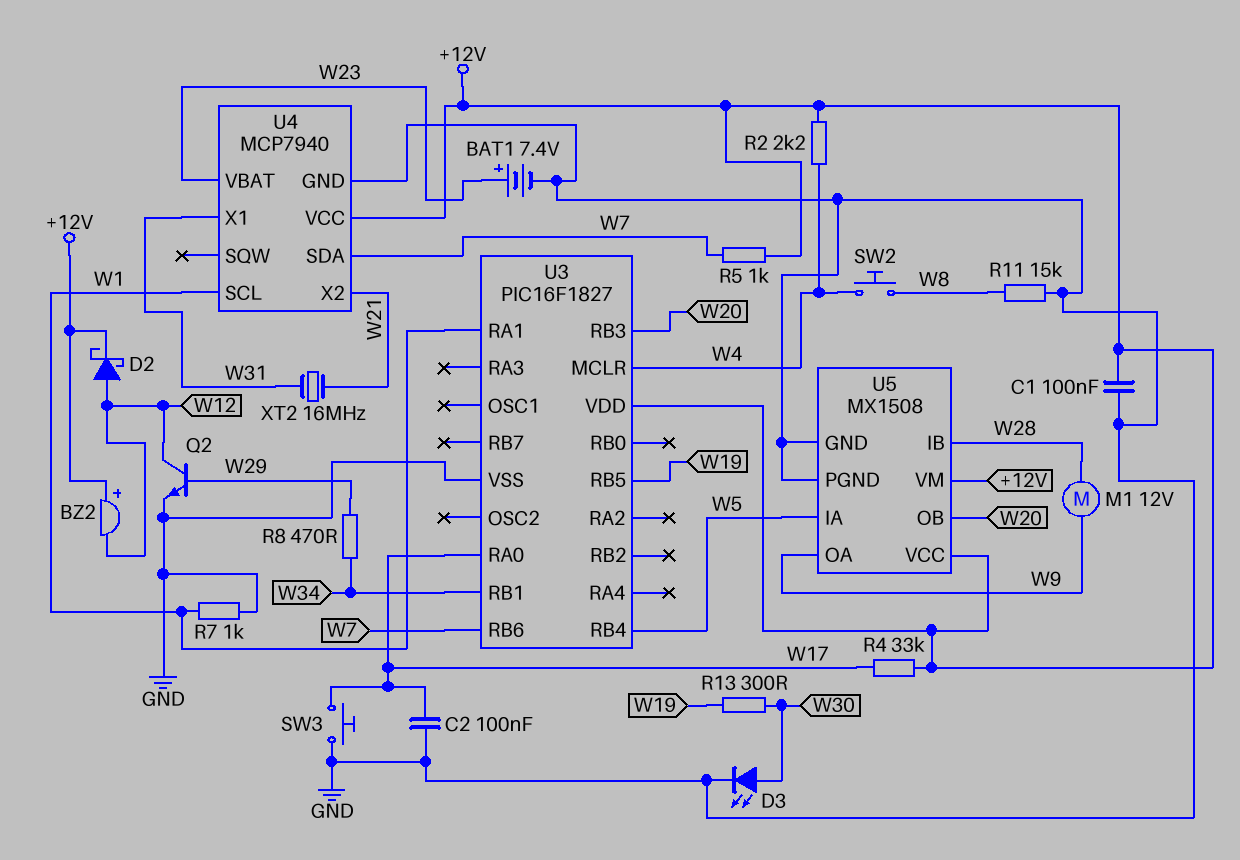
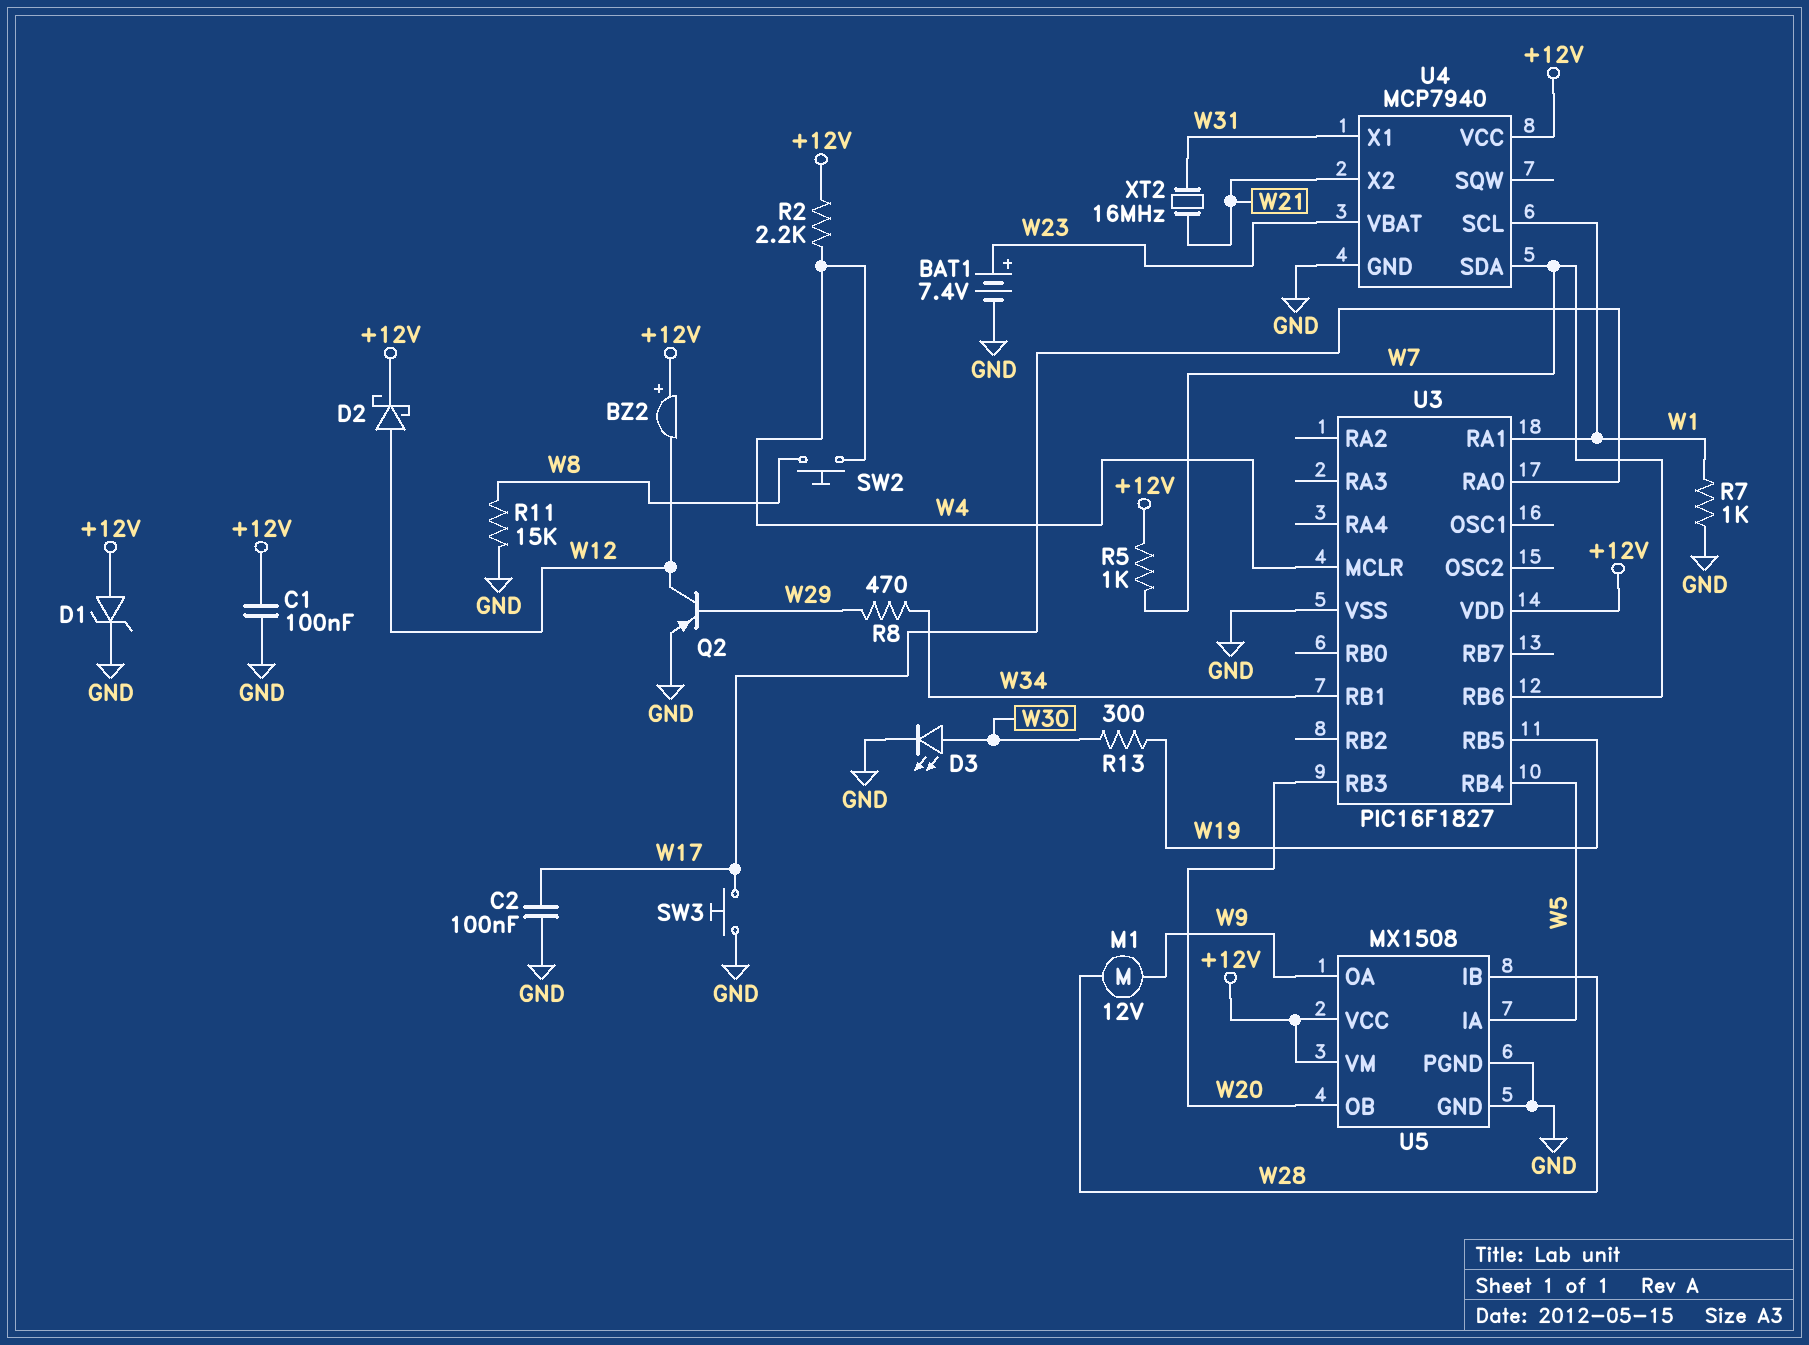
D1: none -> zener (A +12V, K GND)
Q2: NPN (B W29, C W12, E GND) -> PNP (B W29, C W12, E GND)
R4: 33k (+12V, W17) -> none

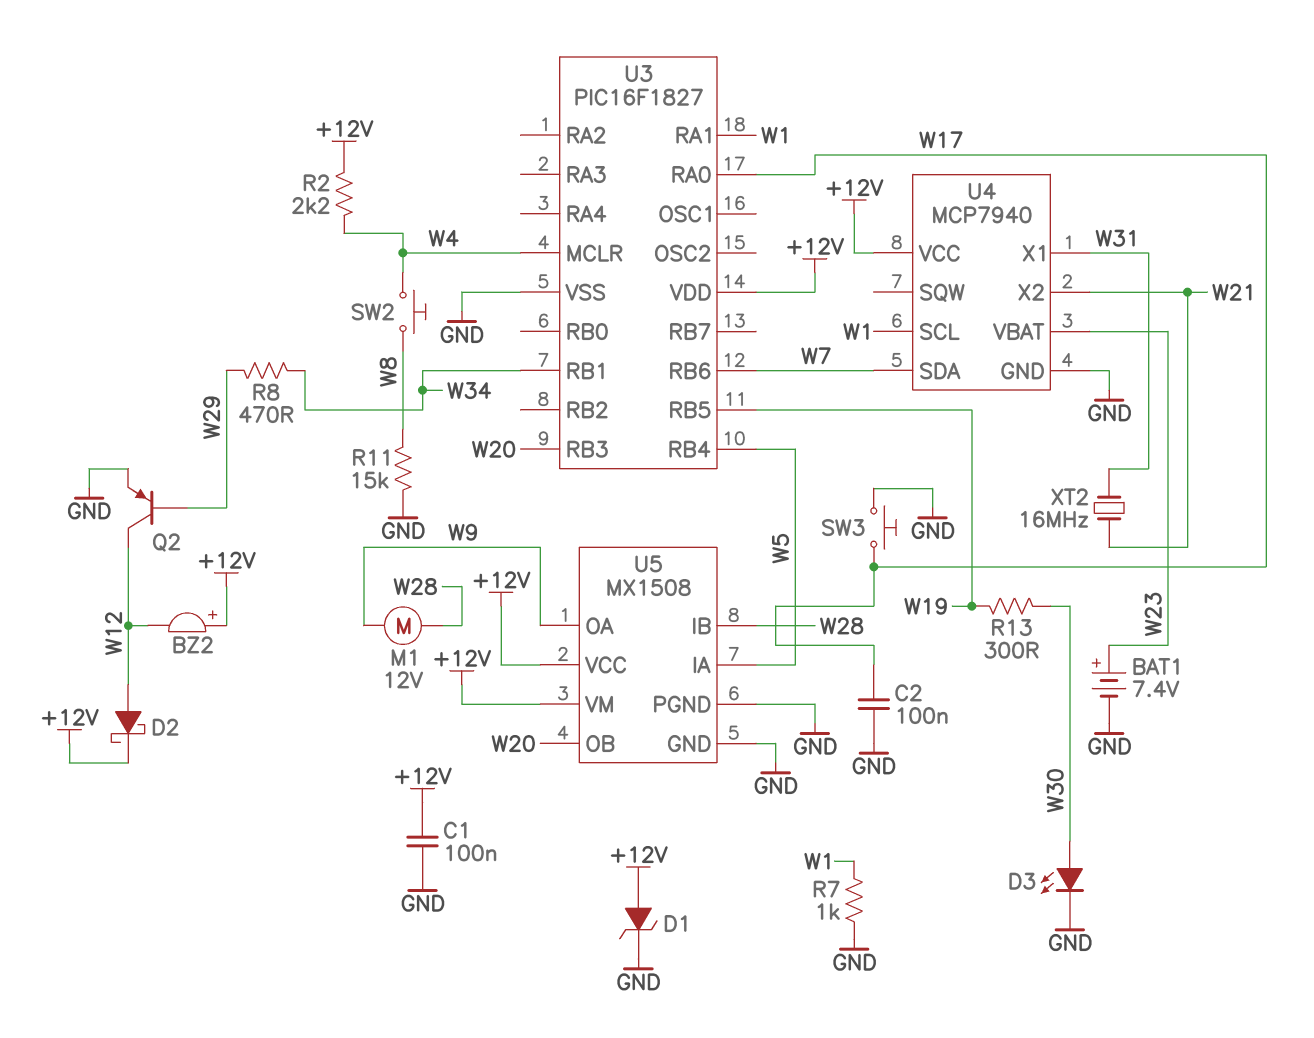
R5: 1k (+12V, W7) -> none

